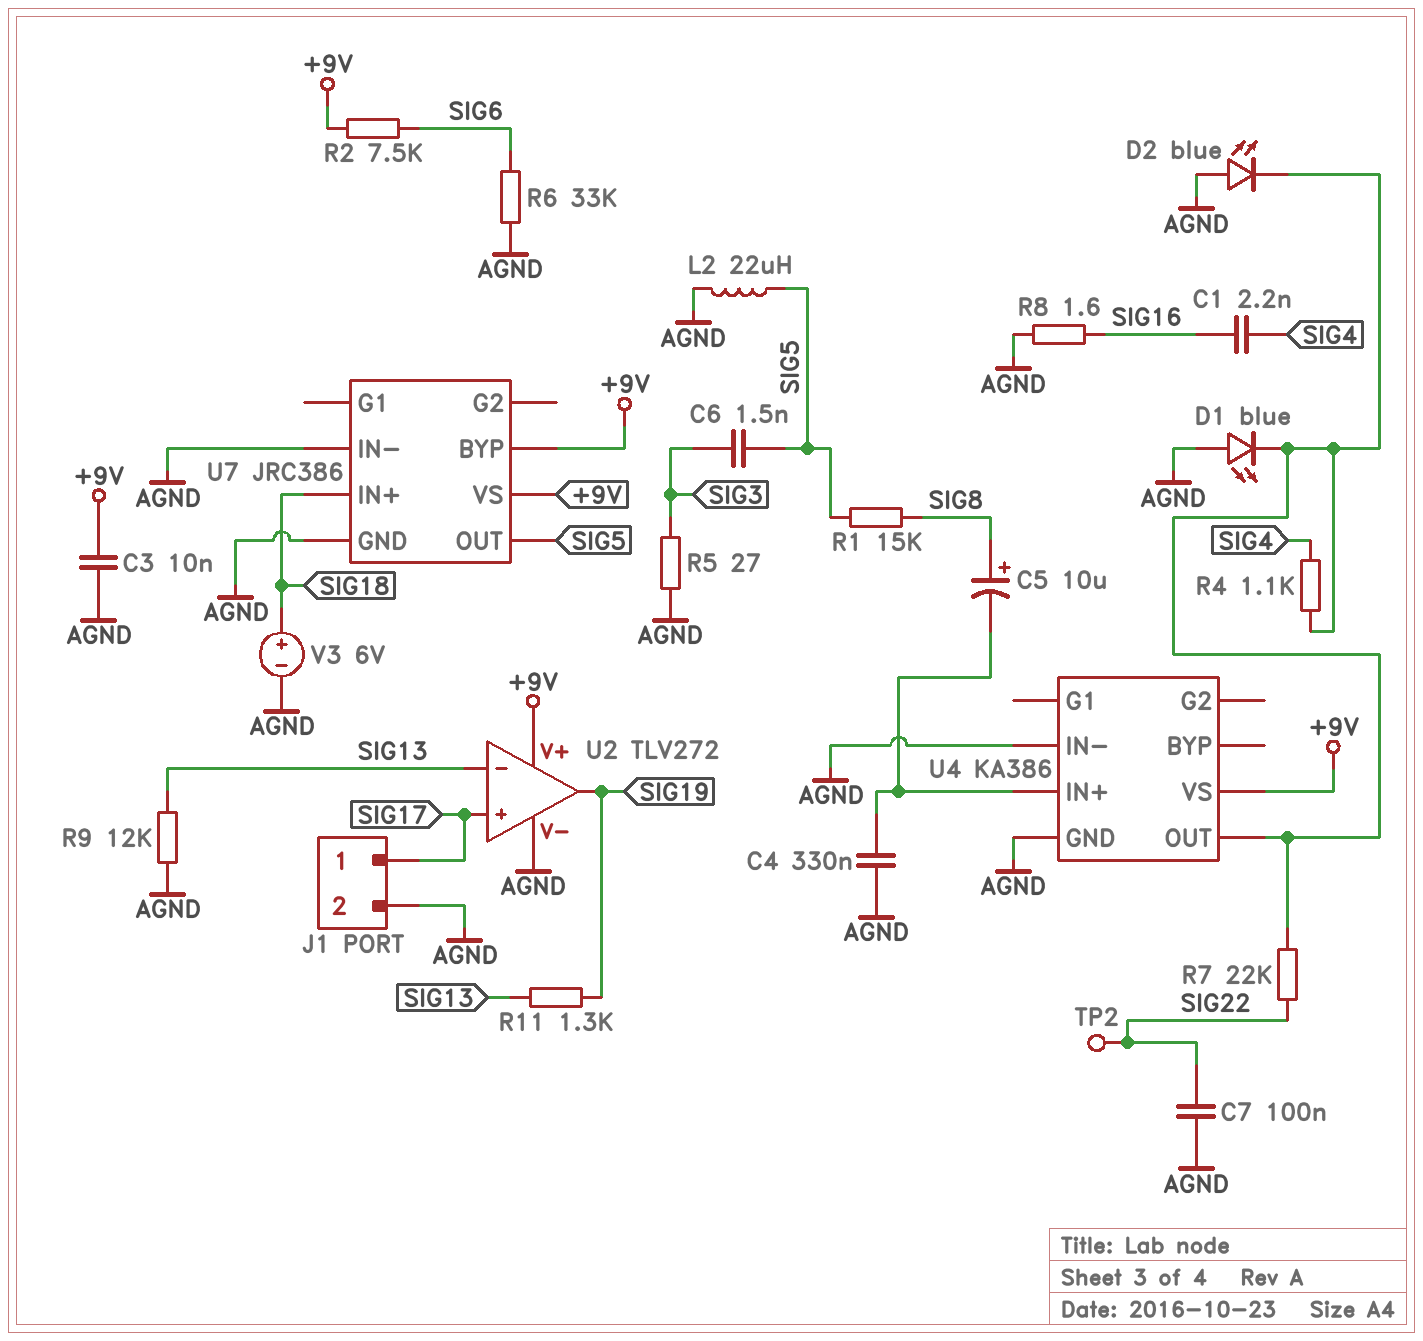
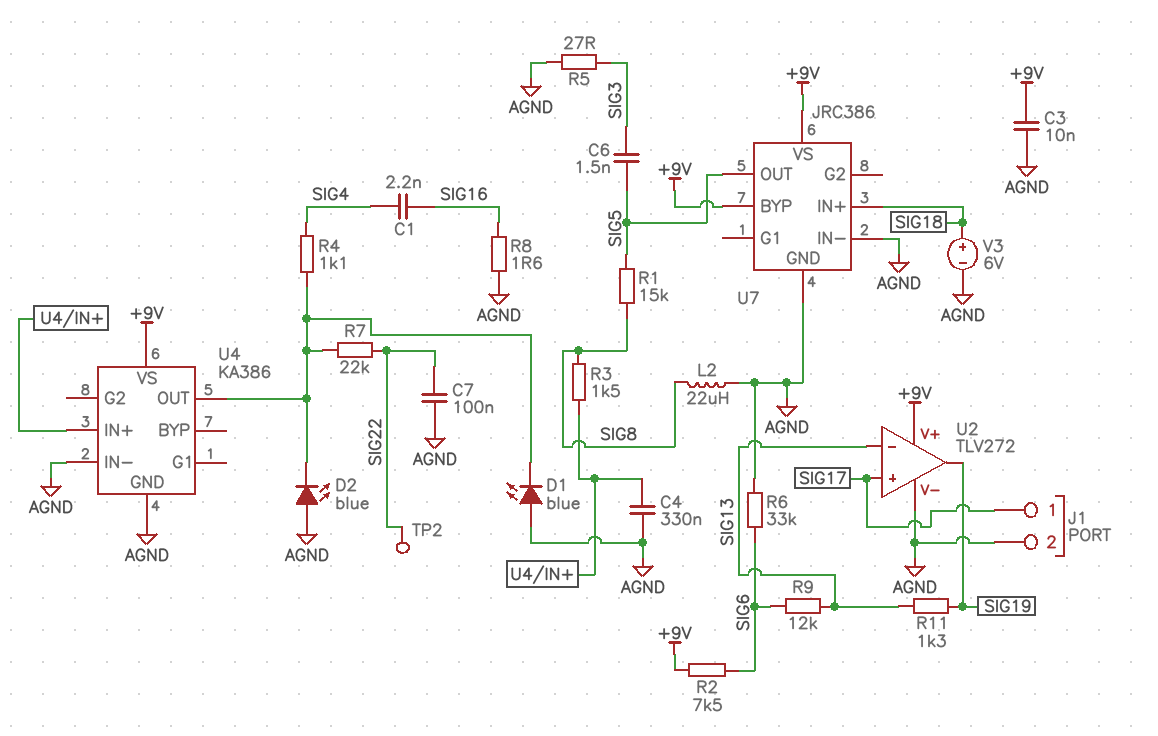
C5: 10uF (plus SIG8, minus U4/IN+) -> none
L2: 22uH (AGND, SIG5) -> 22uH (AGND, SIG8)
R3: none -> 1.5k (SIG8, U4/IN+)
R9: 12k (AGND, SIG13) -> 12k (SIG6, SIG13)

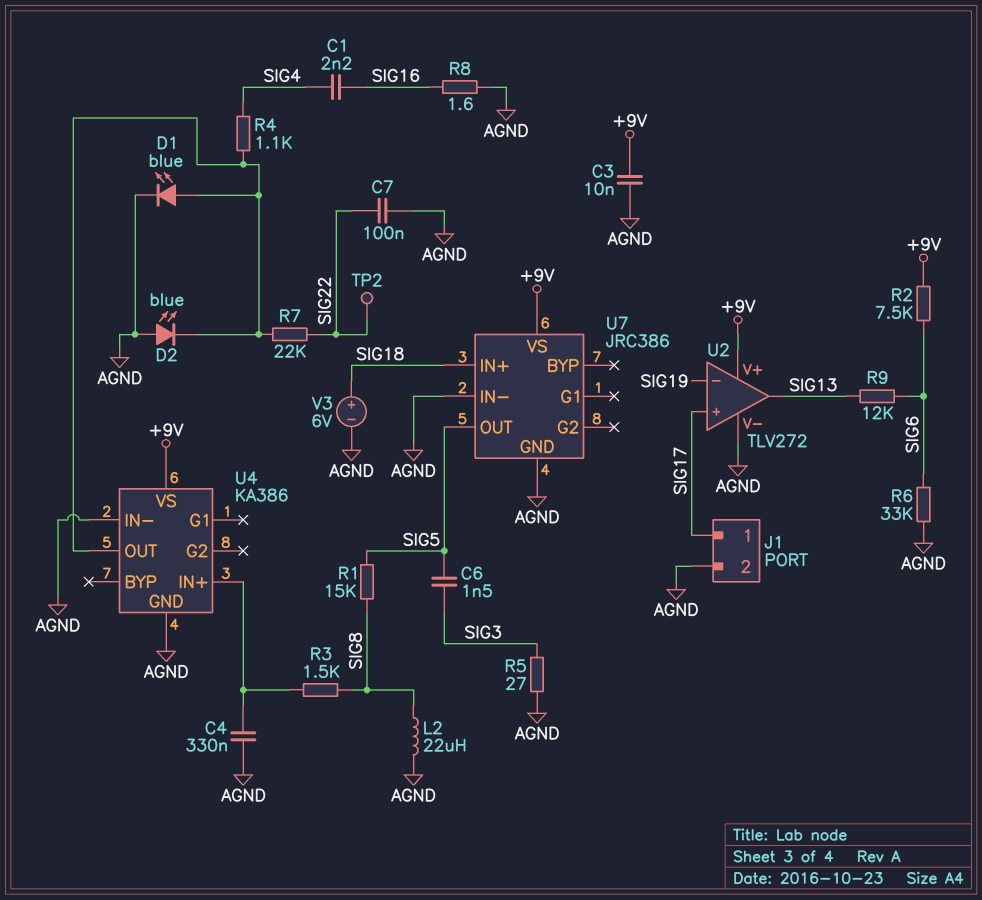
D1: LED blue (A AGND, K U4/OUT) -> LED blue (A U4/OUT, K AGND)
R11: 1.3k (SIG13, SIG19) -> none
U2 pin in-: SIG13 -> SIG19
U2 pin out: SIG19 -> SIG13
U7 pin BYP: +9V -> none

